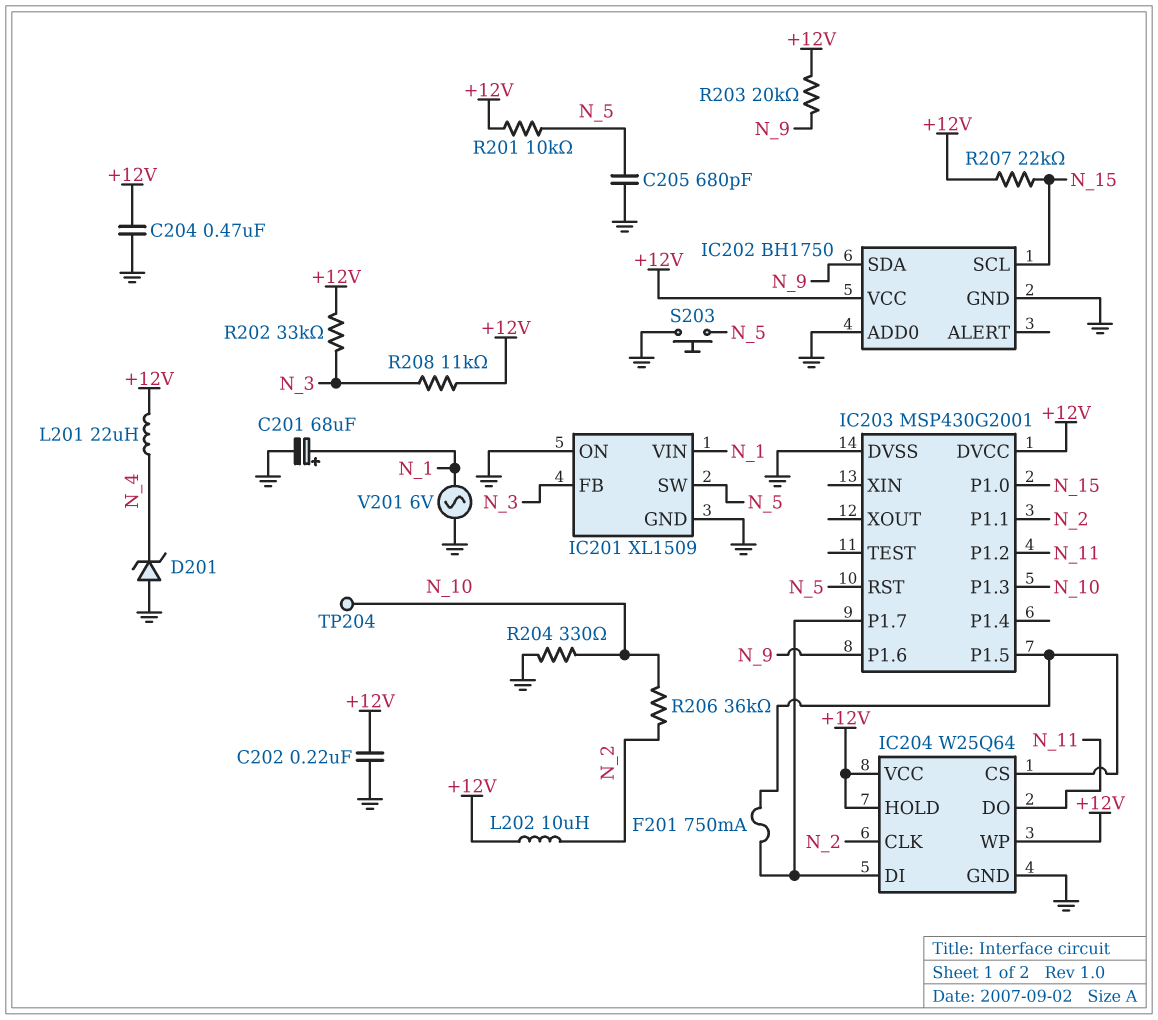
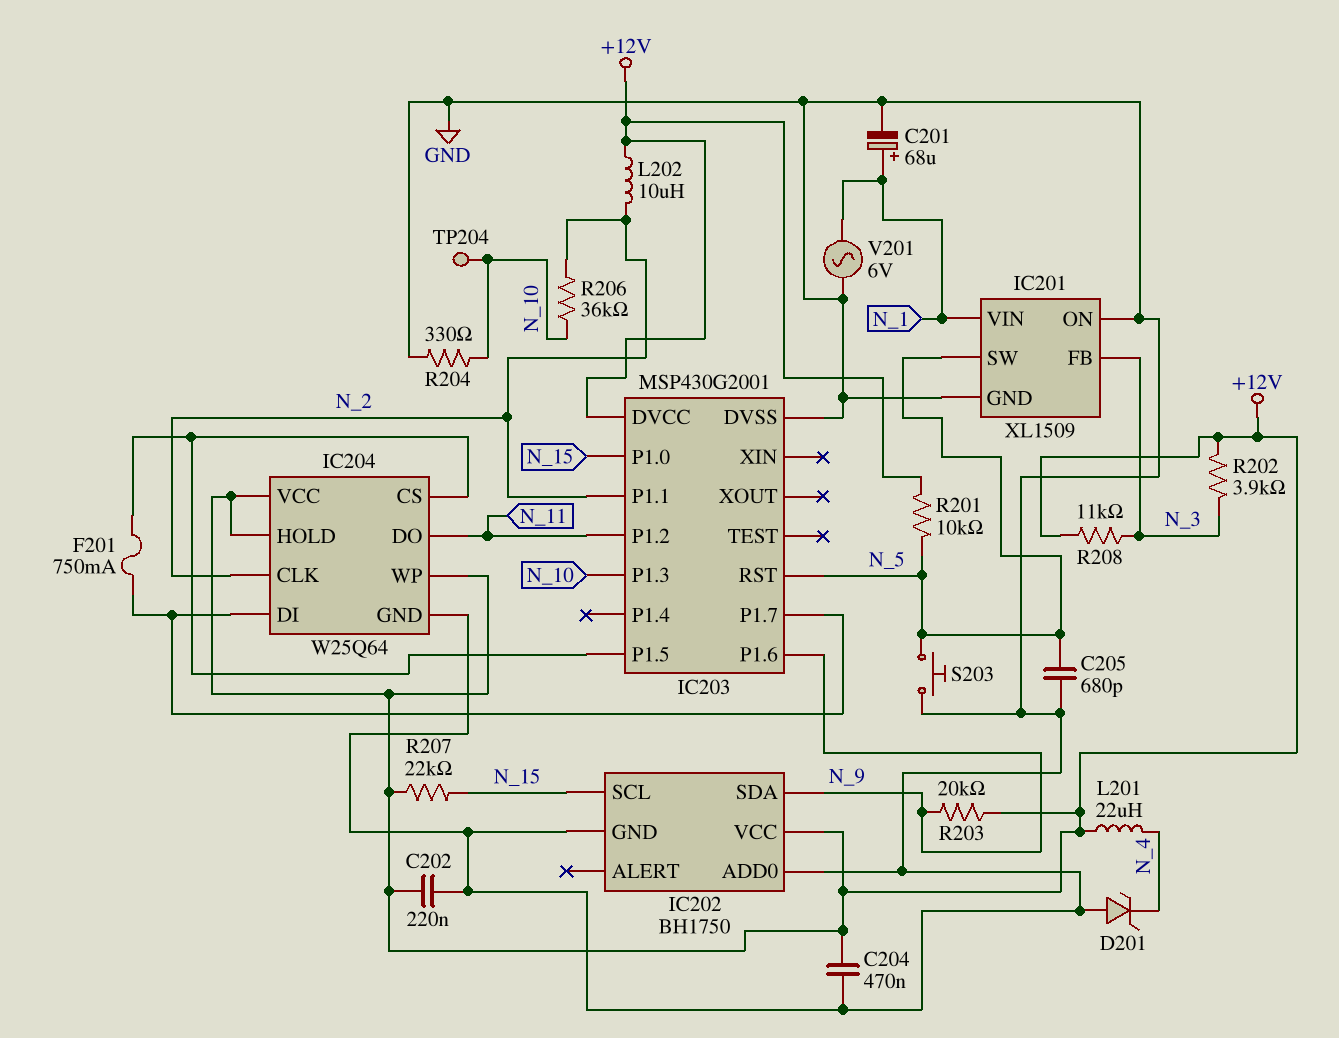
R202: 33k (+12V, N_3) -> 3.9k (+12V, N_3)

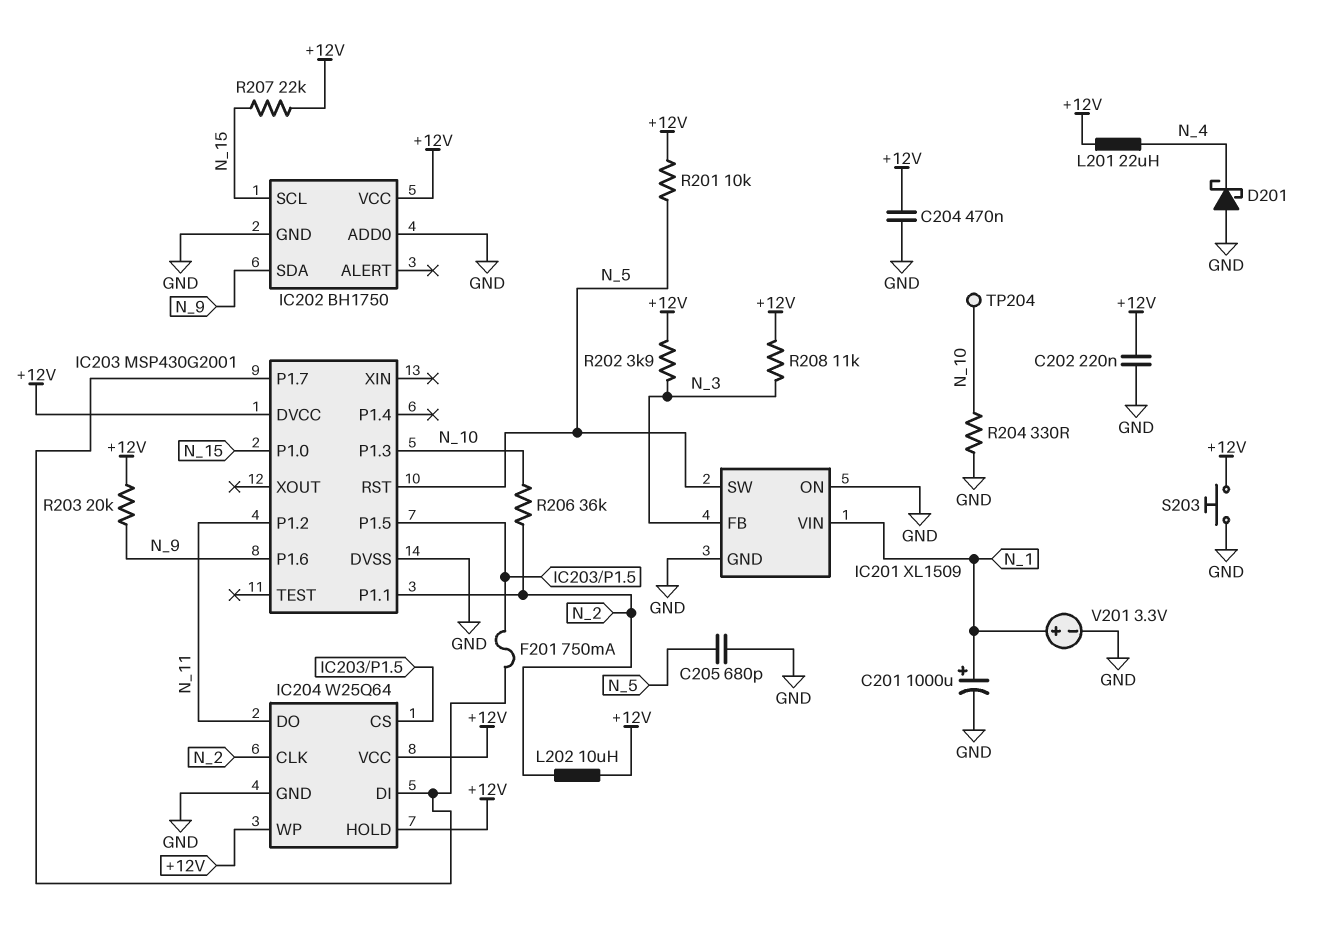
C201: 68uF (plus N_1, minus GND) -> 1000uF (plus N_1, minus GND)
D201: zener (A GND, K N_4) -> schottky (A GND, K N_4)
S203: button (GND, N_5) -> button (+12V, GND)
V201: AC 6V (GND, N_1) -> 3.3V (plus N_1, minus GND)

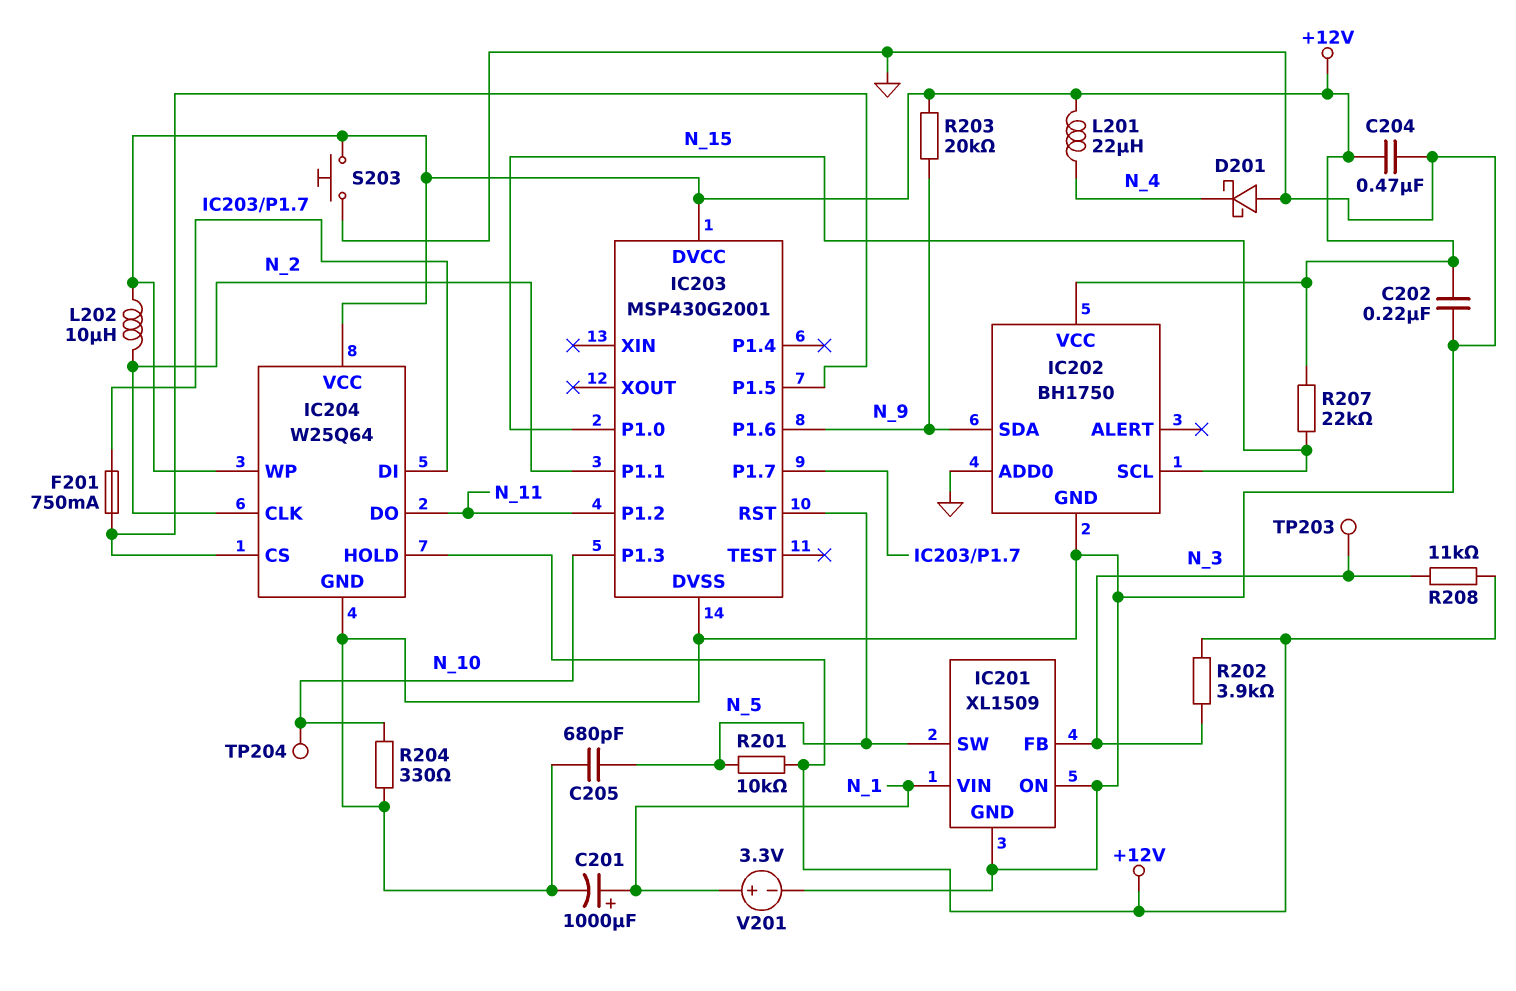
R206: 36k (N_2, N_10) -> none
TP203: none -> test point (N_3)

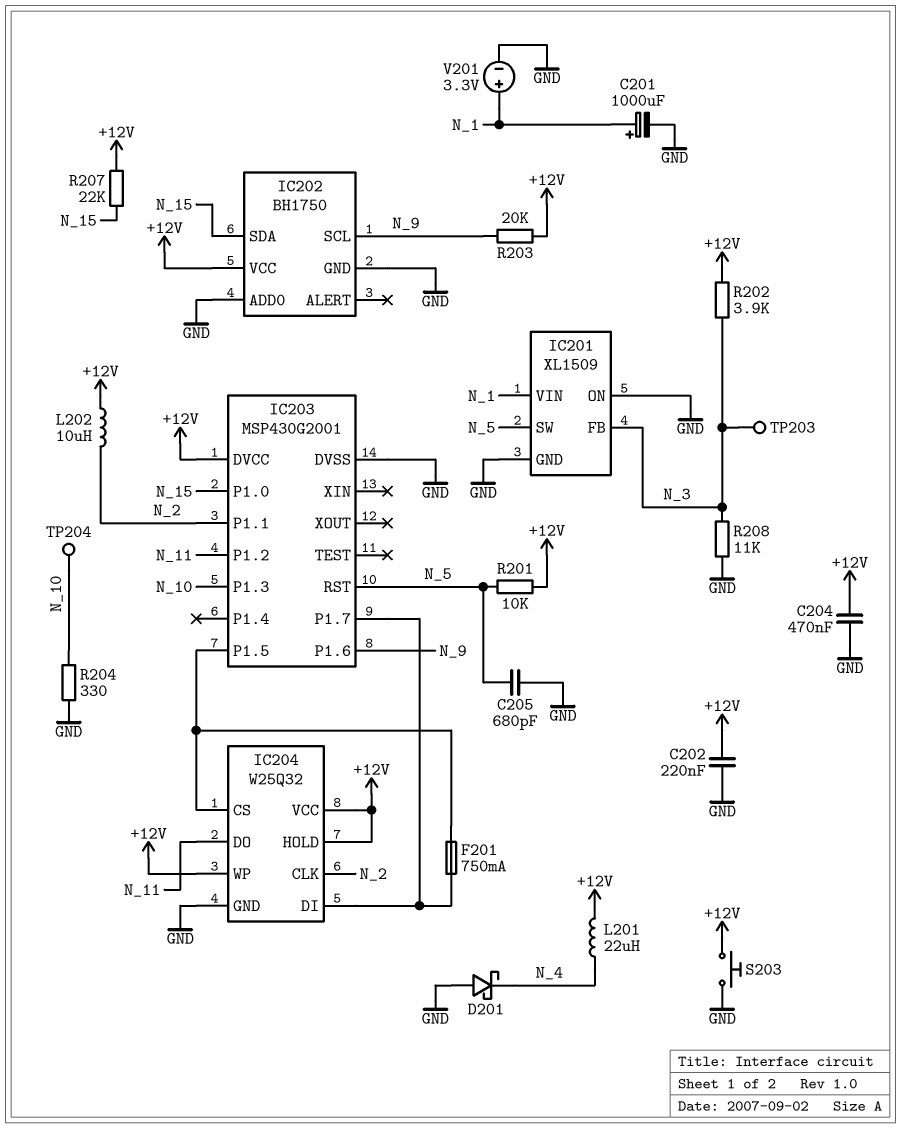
IC202 pin SCL: N_15 -> N_9
IC202 pin SDA: N_9 -> N_15
IC204: W25Q64 -> W25Q32
R208: 11k (+12V, N_3) -> 11k (GND, N_3)

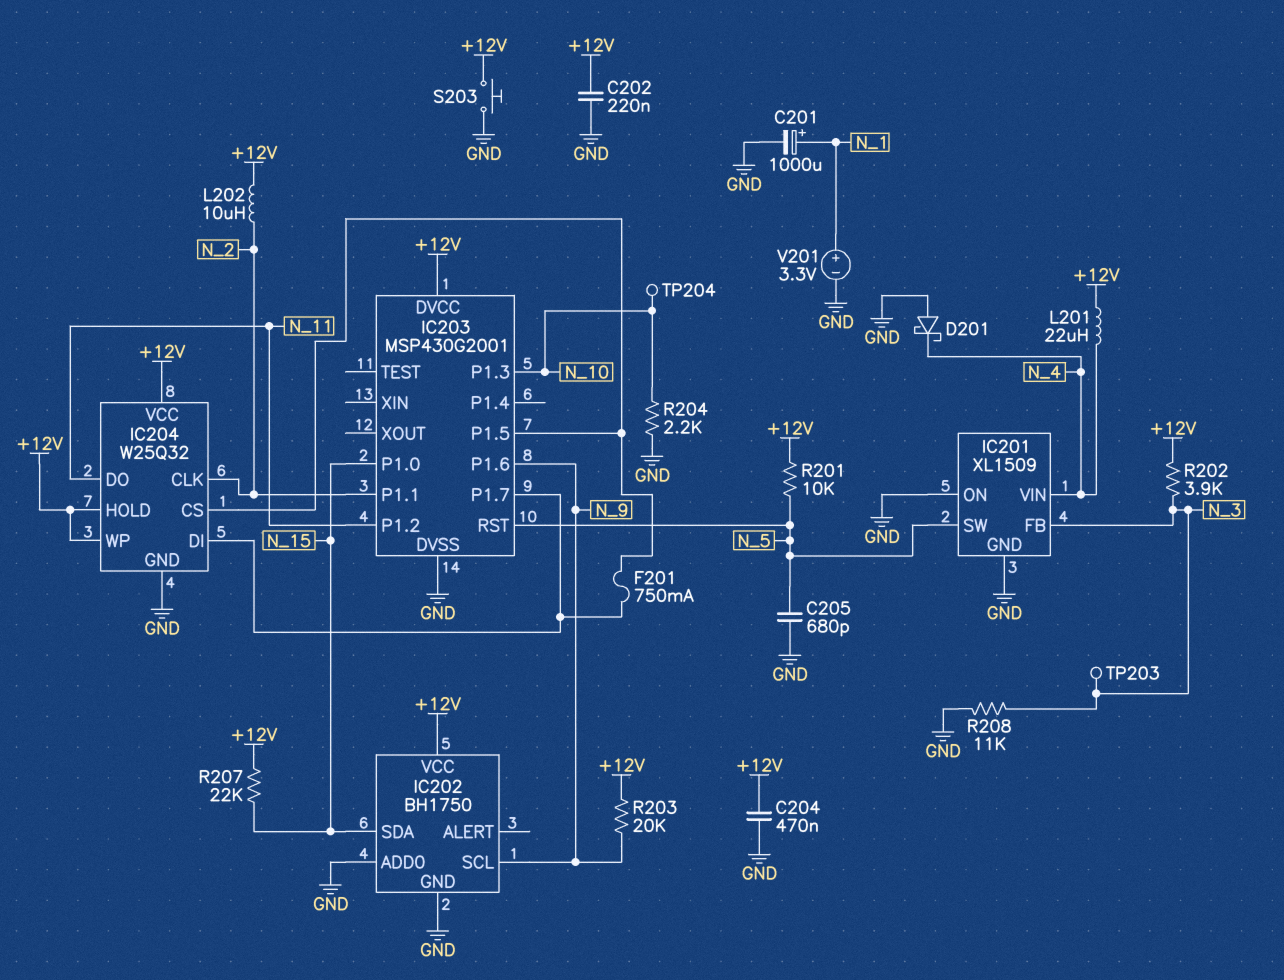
IC201 pin VIN: N_1 -> N_4
R204: 330 (GND, N_10) -> 2.2k (GND, N_10)

